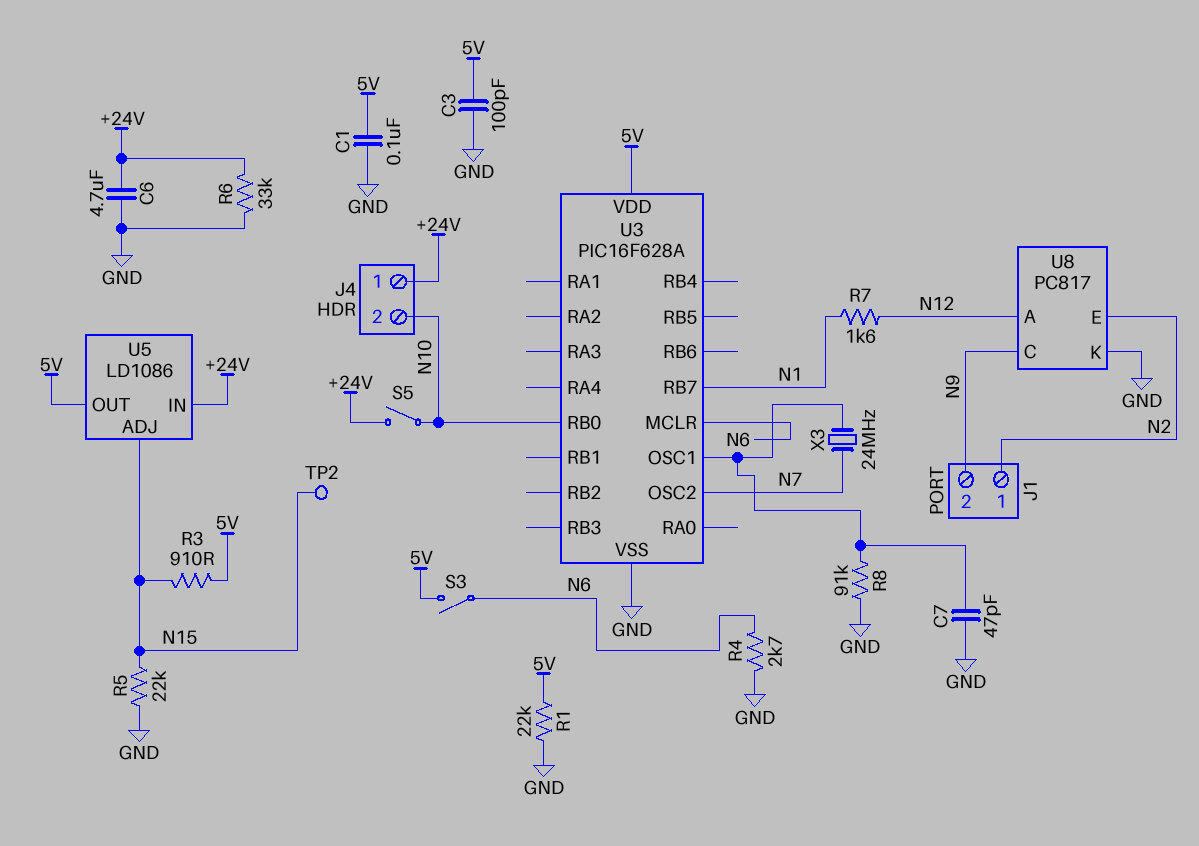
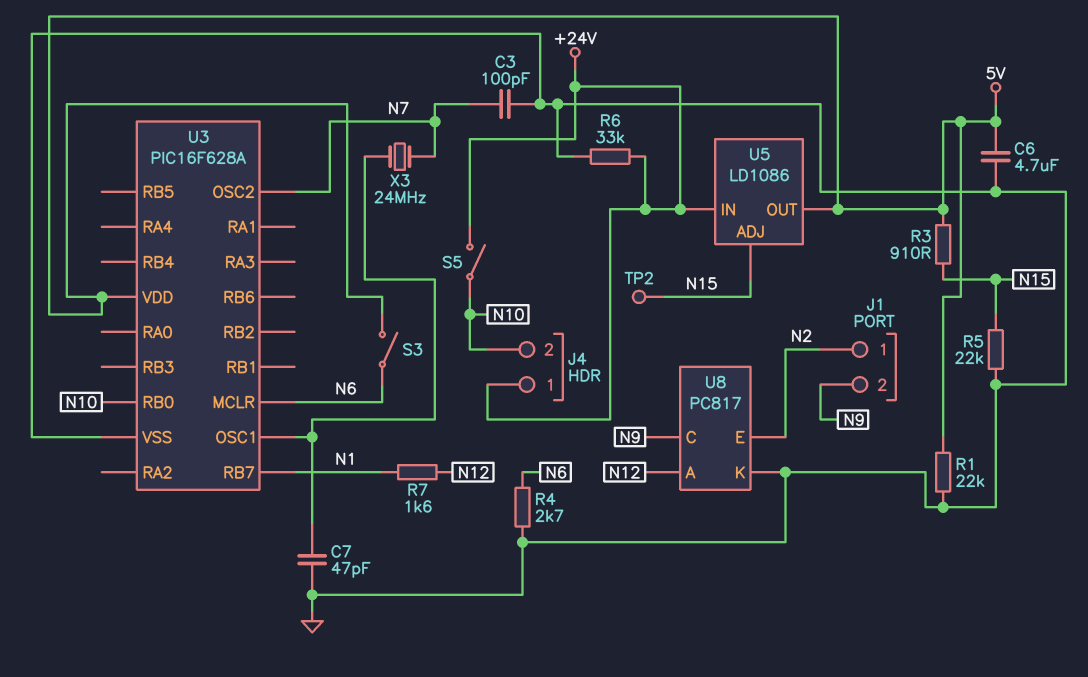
C1: 100nF (5V, GND) -> none
C3: 100pF (5V, GND) -> 100pF (GND, N7)
C6: 4.7uF (+24V, GND) -> 4.7uF (5V, GND)
R8: 91k (GND, U3/OSC1) -> none

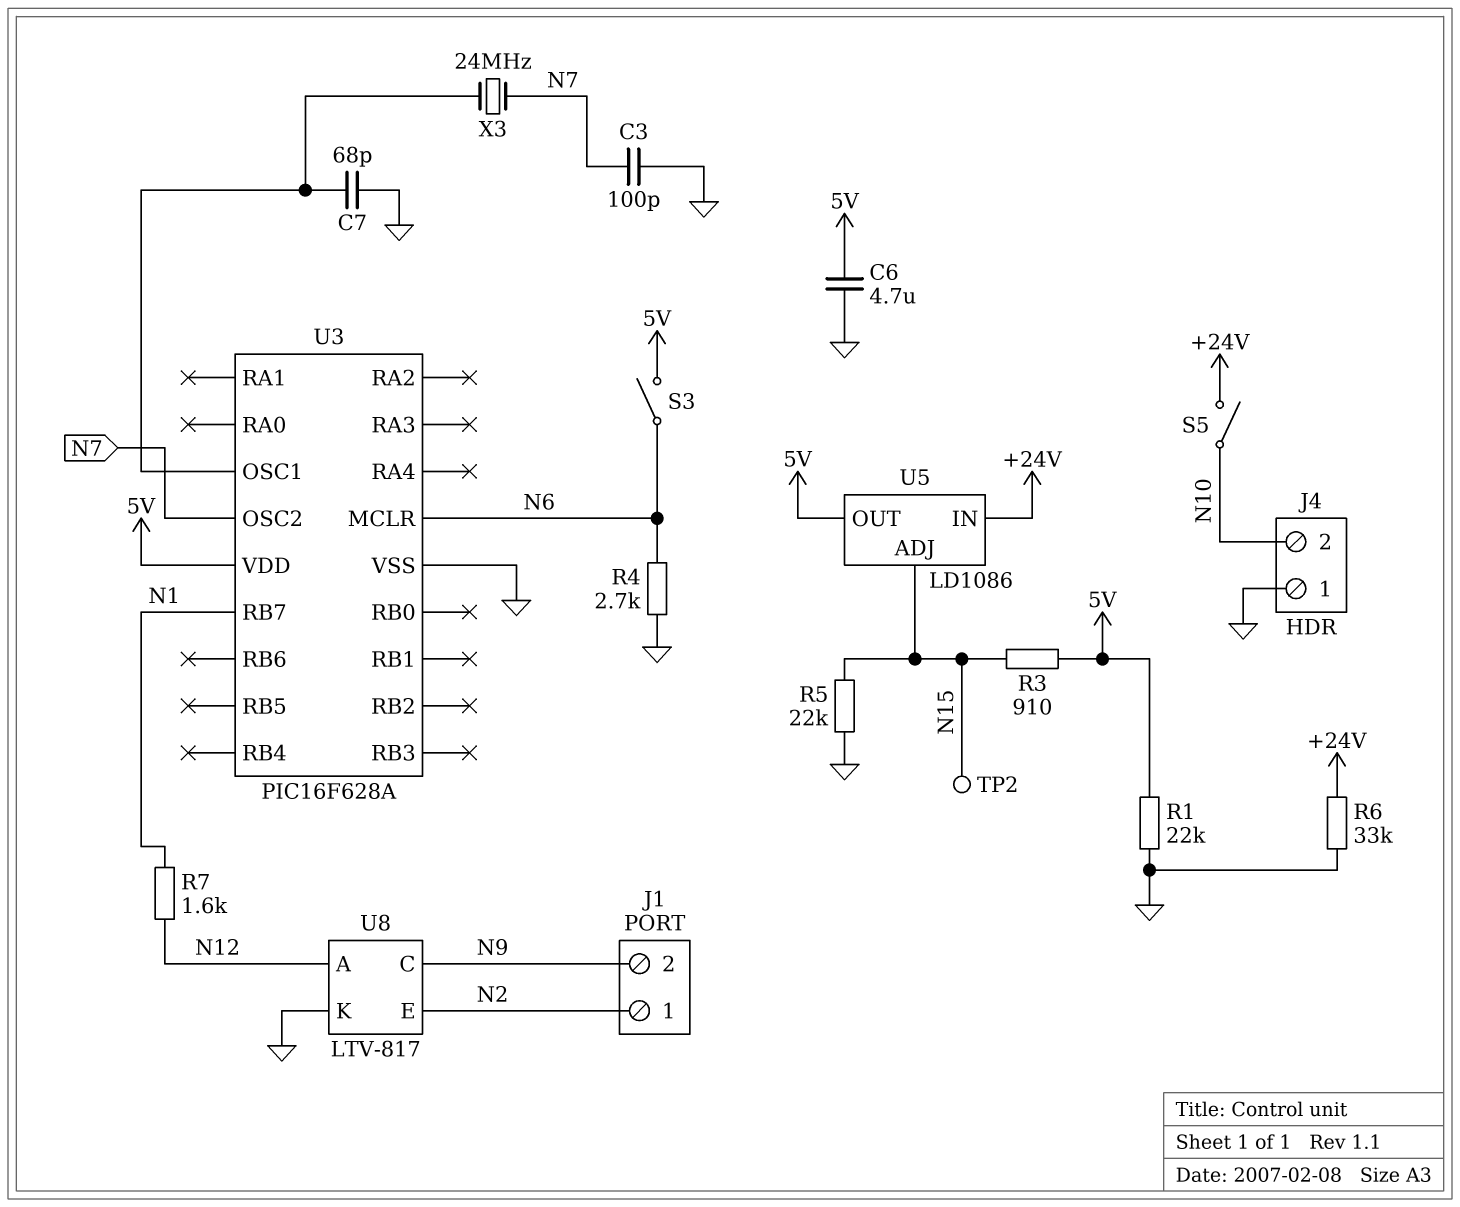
C7: 47pF (GND, U3/OSC1) -> 68pF (GND, U3/OSC1)
J4 pin 1: +24V -> GND
U3 pin RB0: N10 -> none
U8: PC817 -> LTV-817

